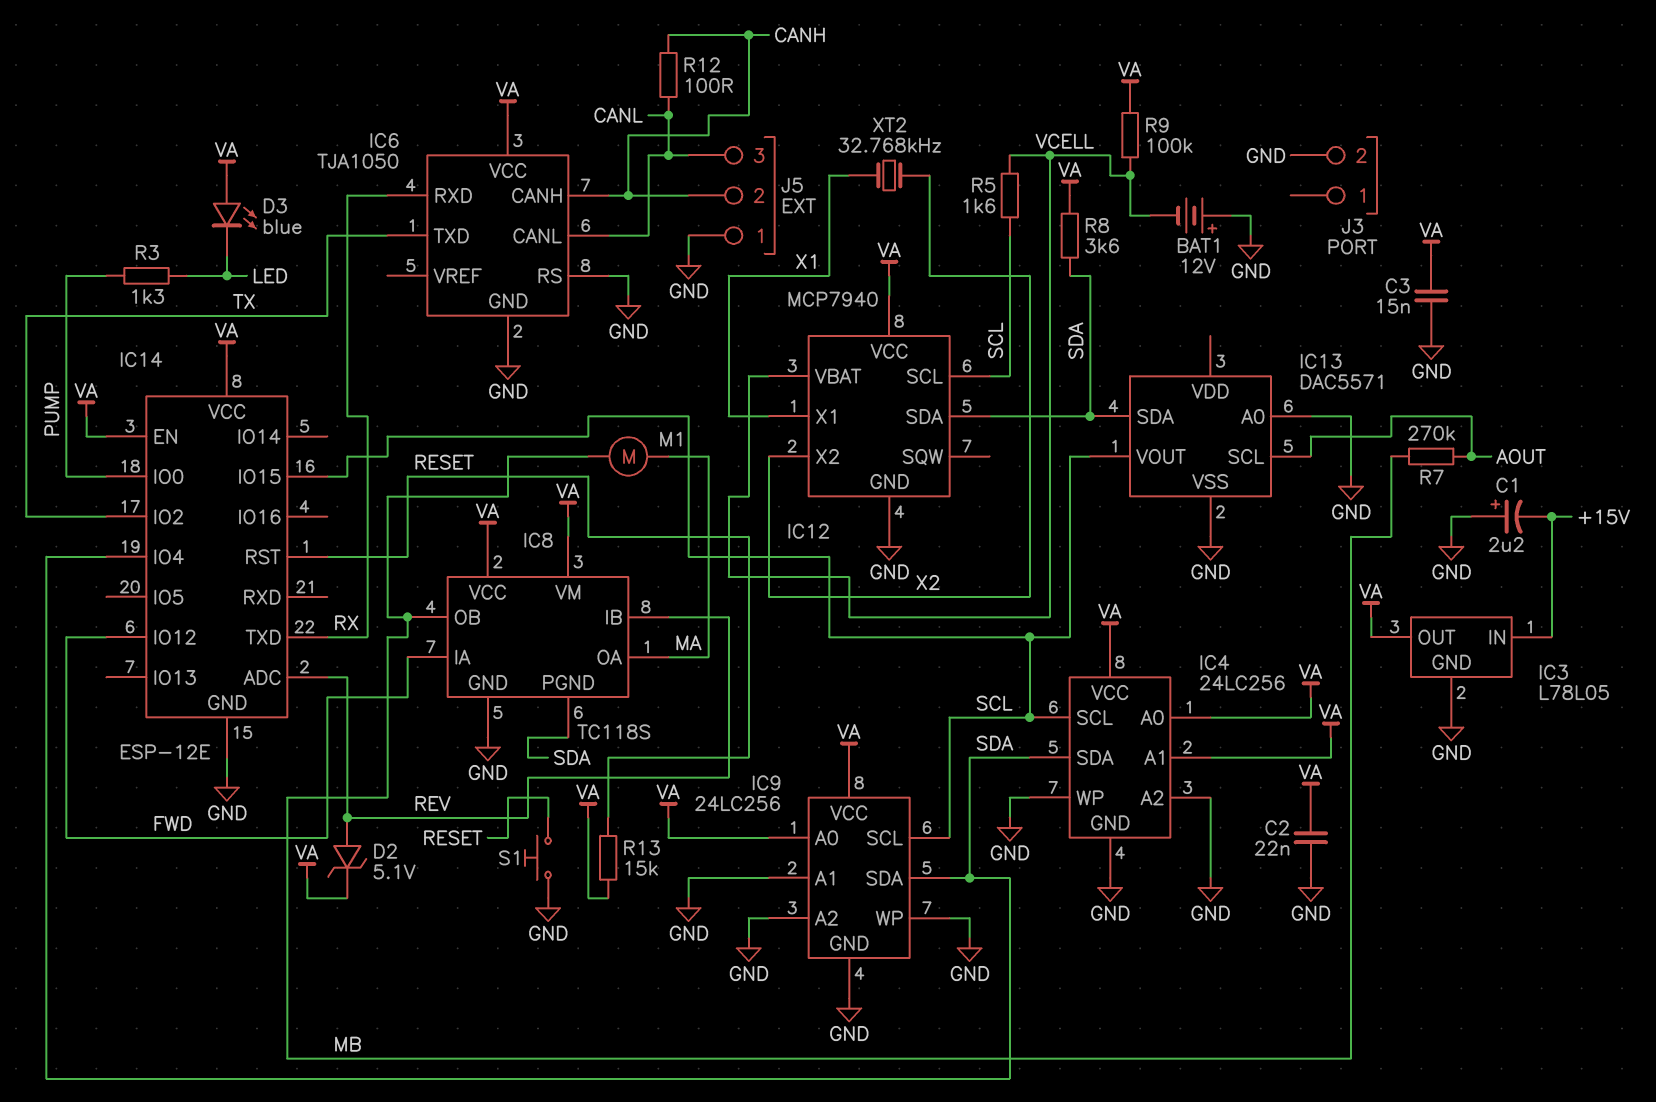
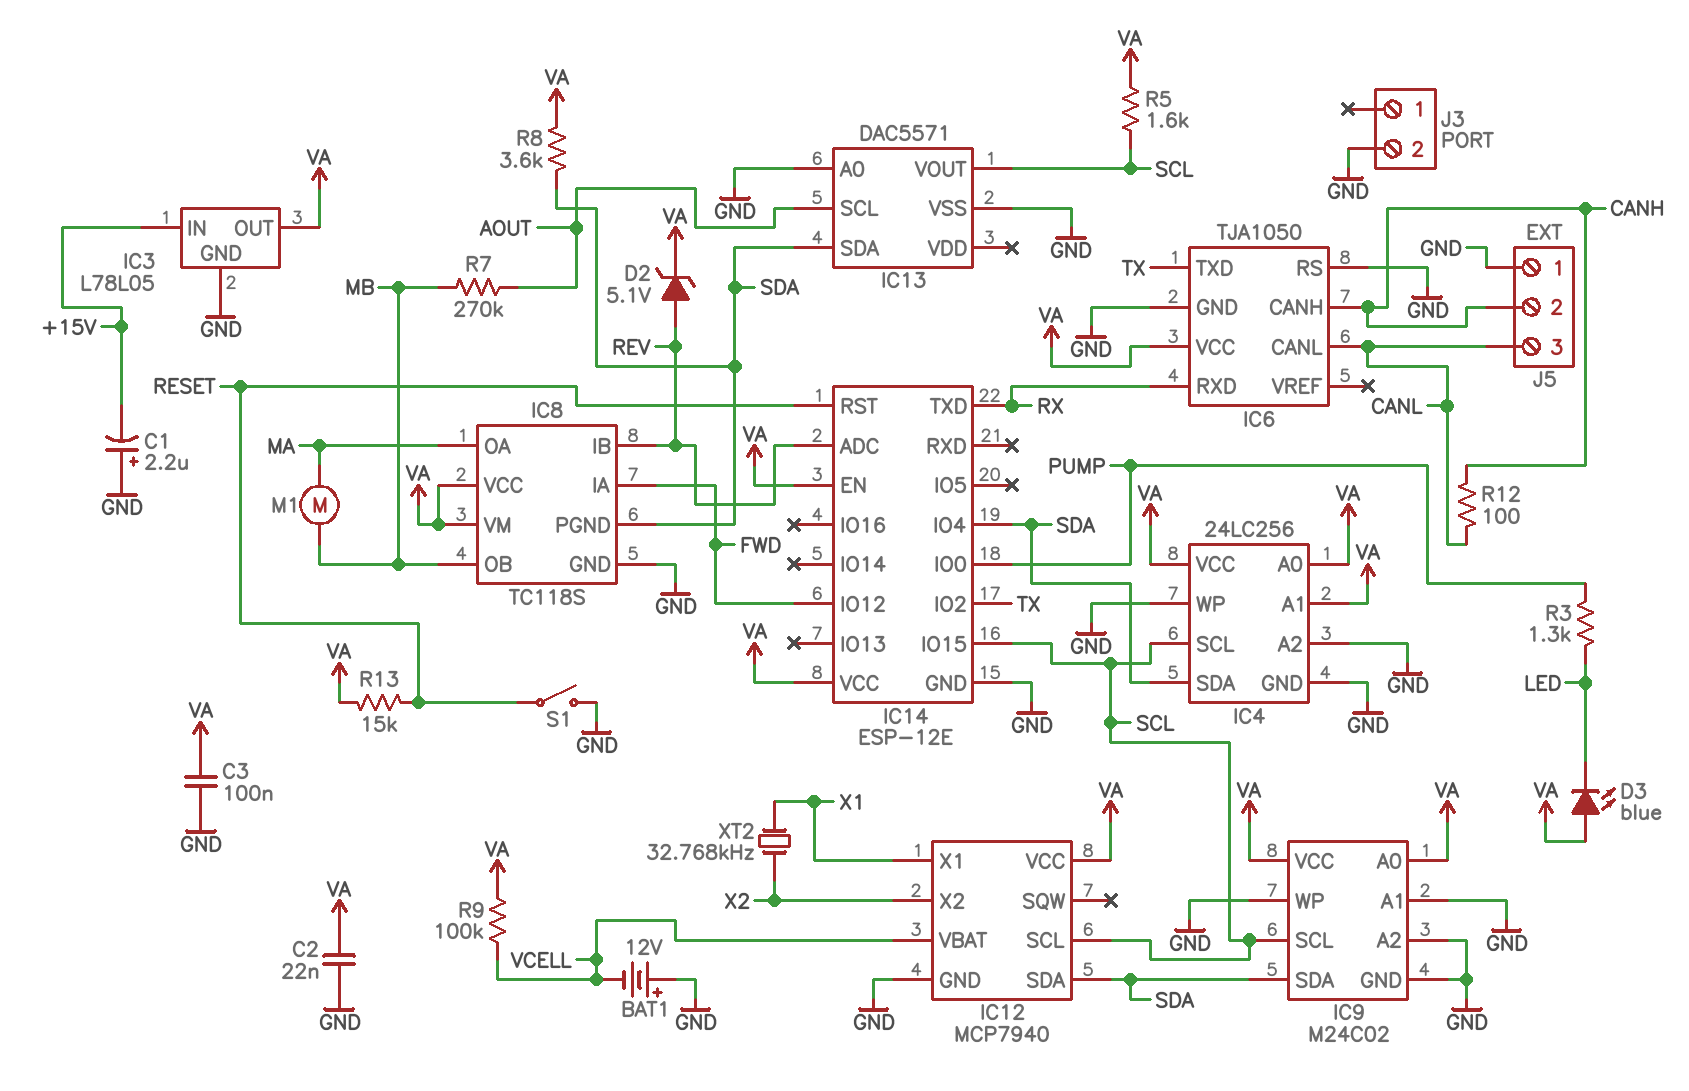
C3: 15nF (GND, VA) -> 100nF (GND, VA)
IC9: 24LC256 -> M24C02
R5: 1.6k (SCL, VCELL) -> 1.6k (SCL, VA)
S1: button (GND, RESET) -> switch (GND, RESET)

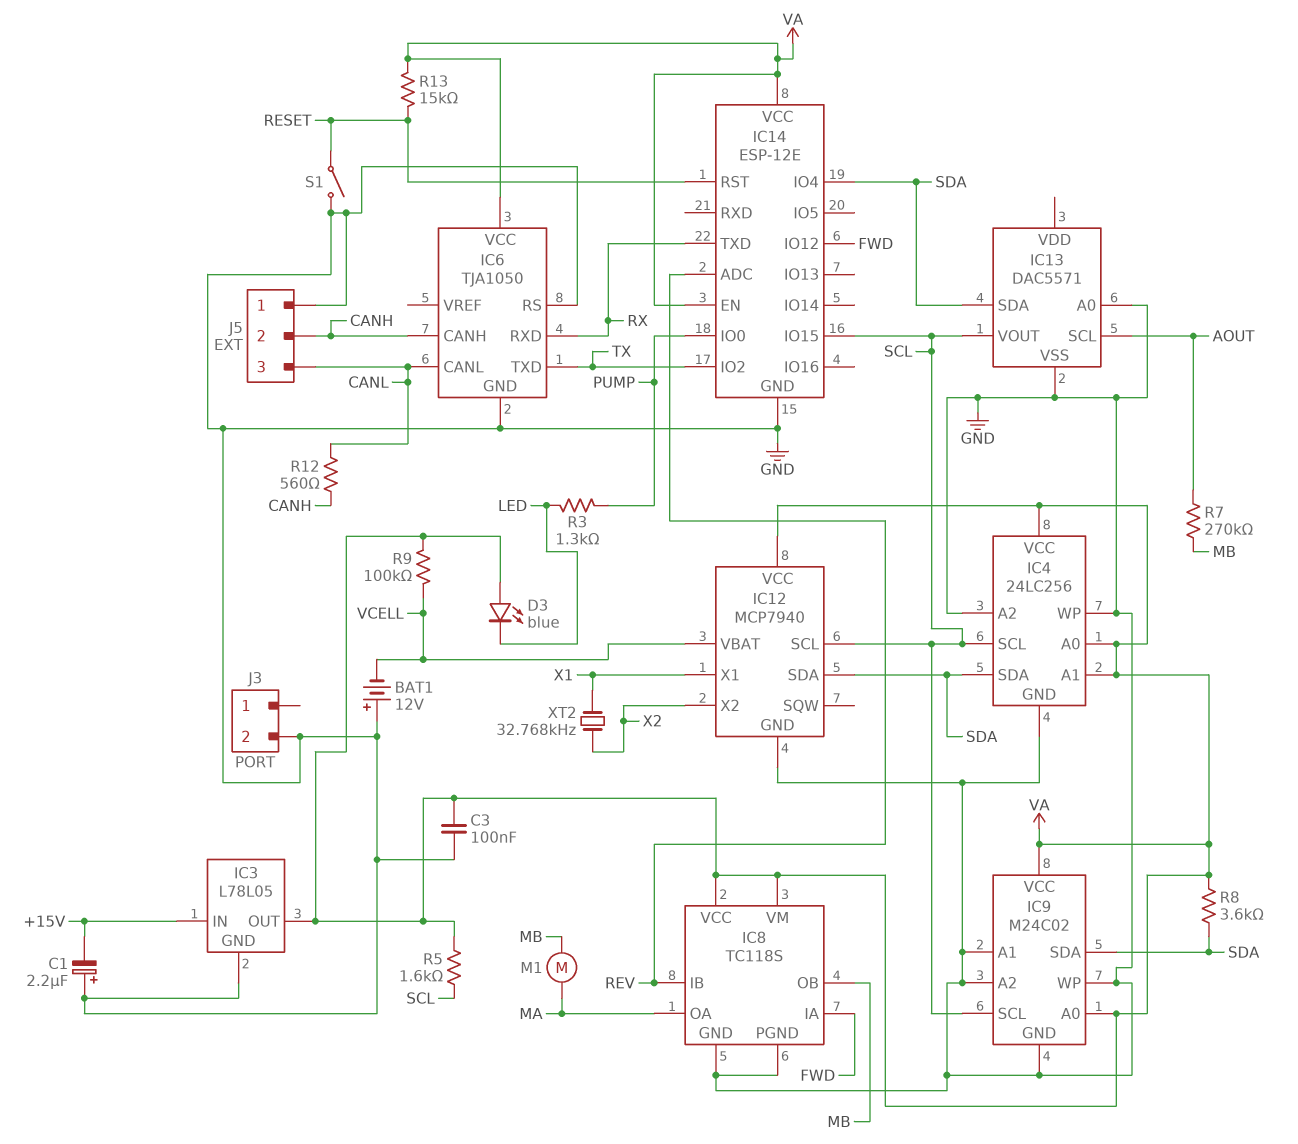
C2: 22nF (GND, VA) -> none
D2: zener 5.1V (A REV, K VA) -> none
IC8 pin PGND: SDA -> GND
R12: 100 (CANH, CANL) -> 560 (CANH, CANL)

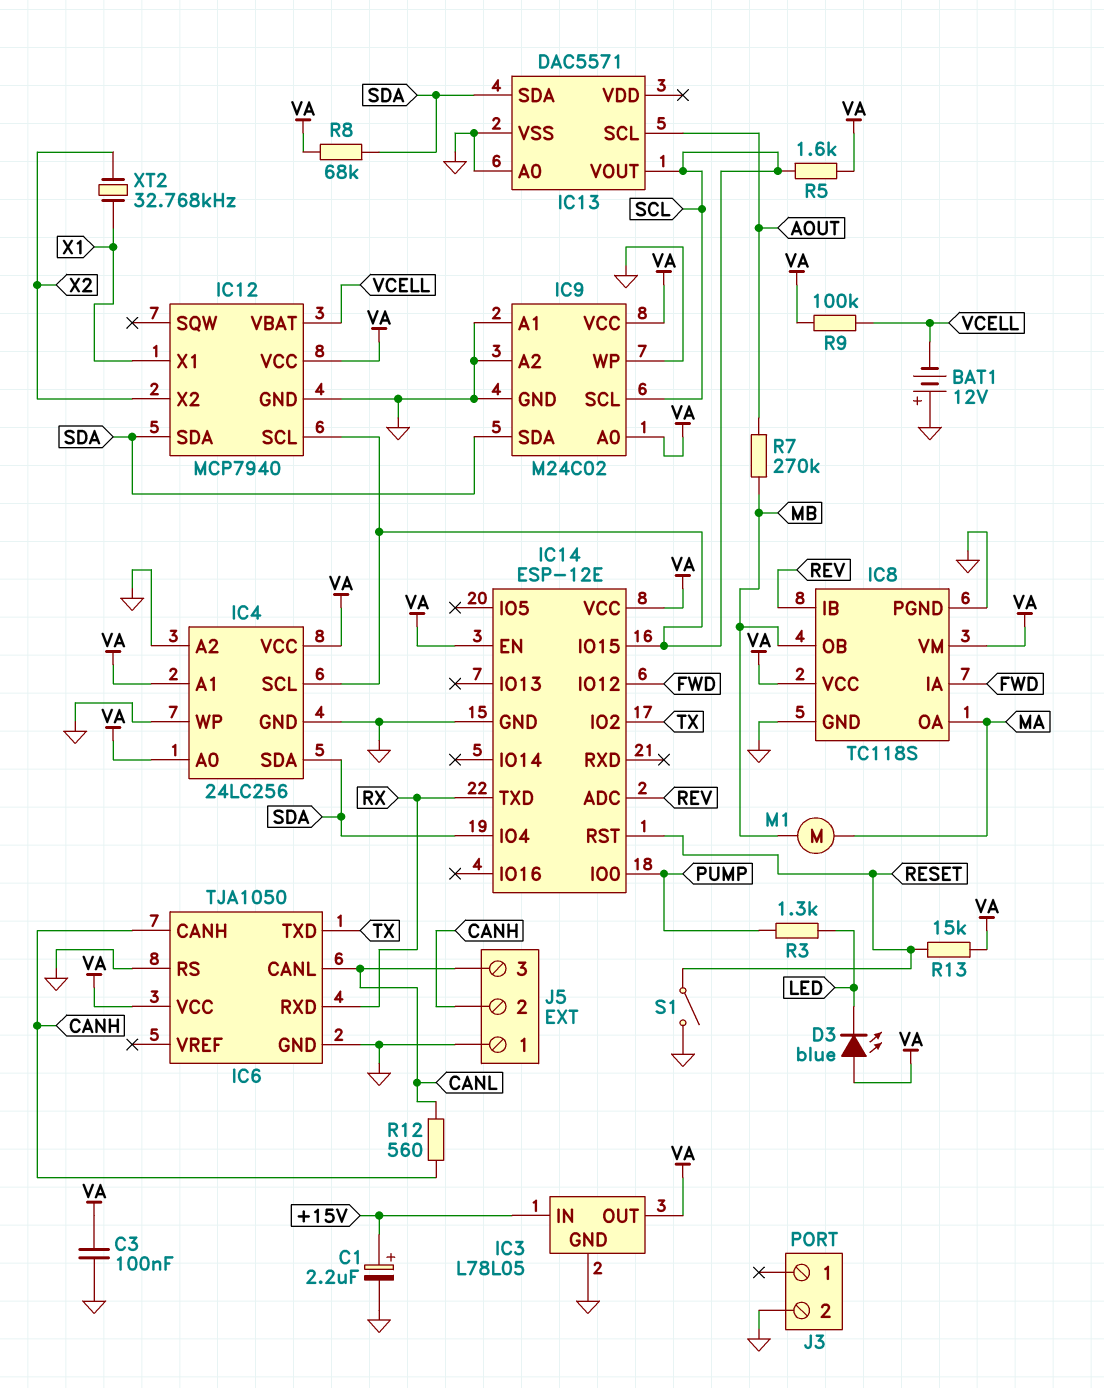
C1: 2.2uF (plus GND, minus +15V) -> 2.2uF (plus +15V, minus GND)
R8: 3.6k (SDA, VA) -> 68k (SDA, VA)

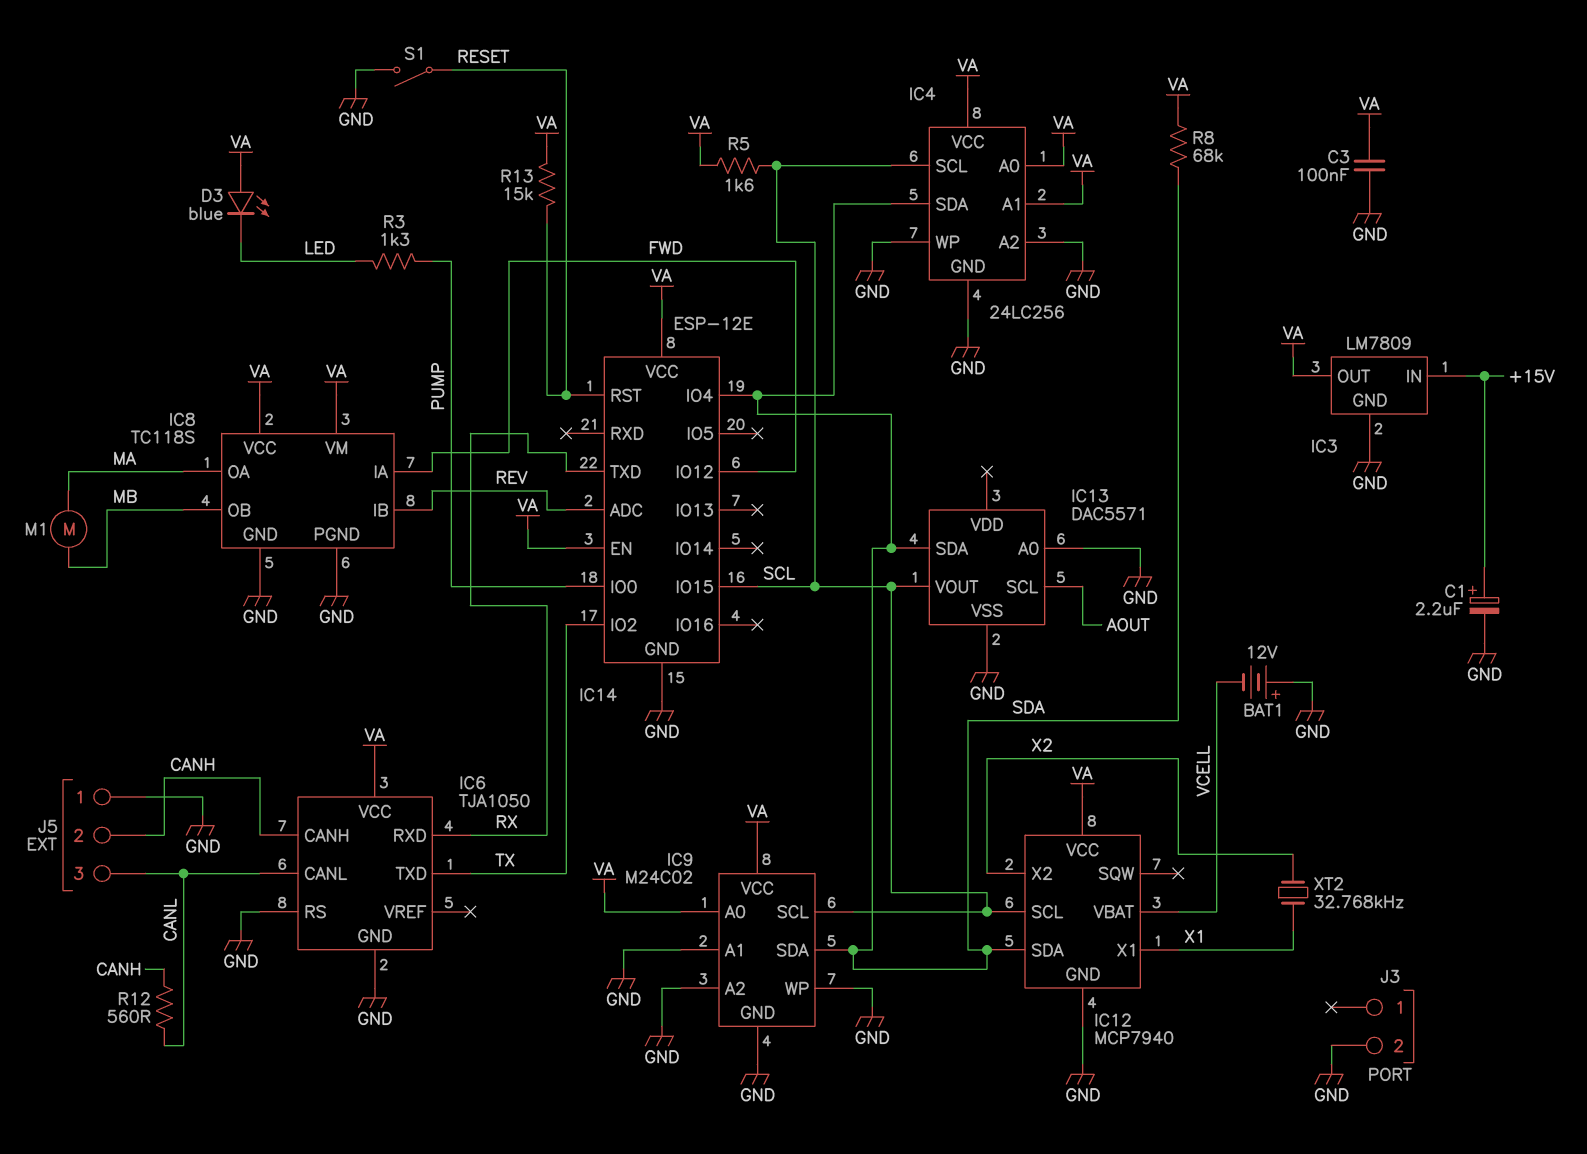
IC3: L78L05 -> LM7809
R7: 270k (AOUT, MB) -> none
R9: 100k (VA, VCELL) -> none

